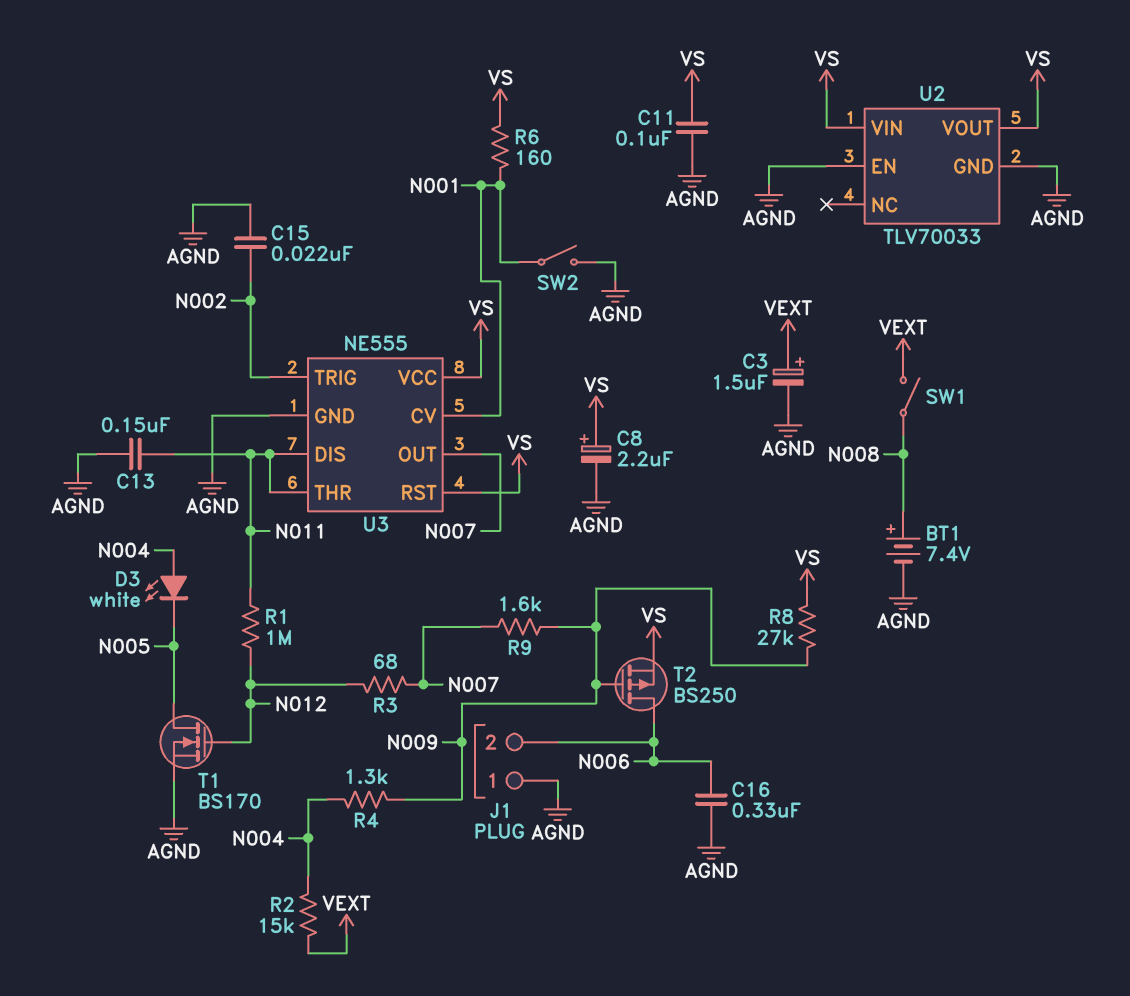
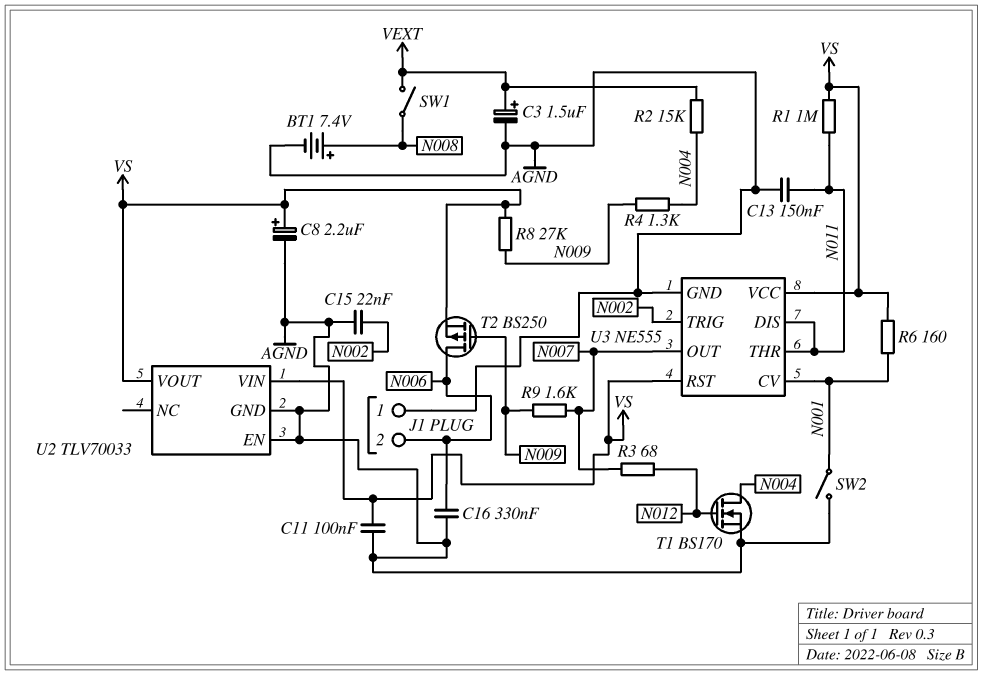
D3: LED white (A N004, K N005) -> none
R1: 1M (N011, N012) -> 1M (N011, VS)
T1: NMOS BS170 (G N012, D N005, S AGND) -> NMOS BS170 (G N012, D N004, S AGND)

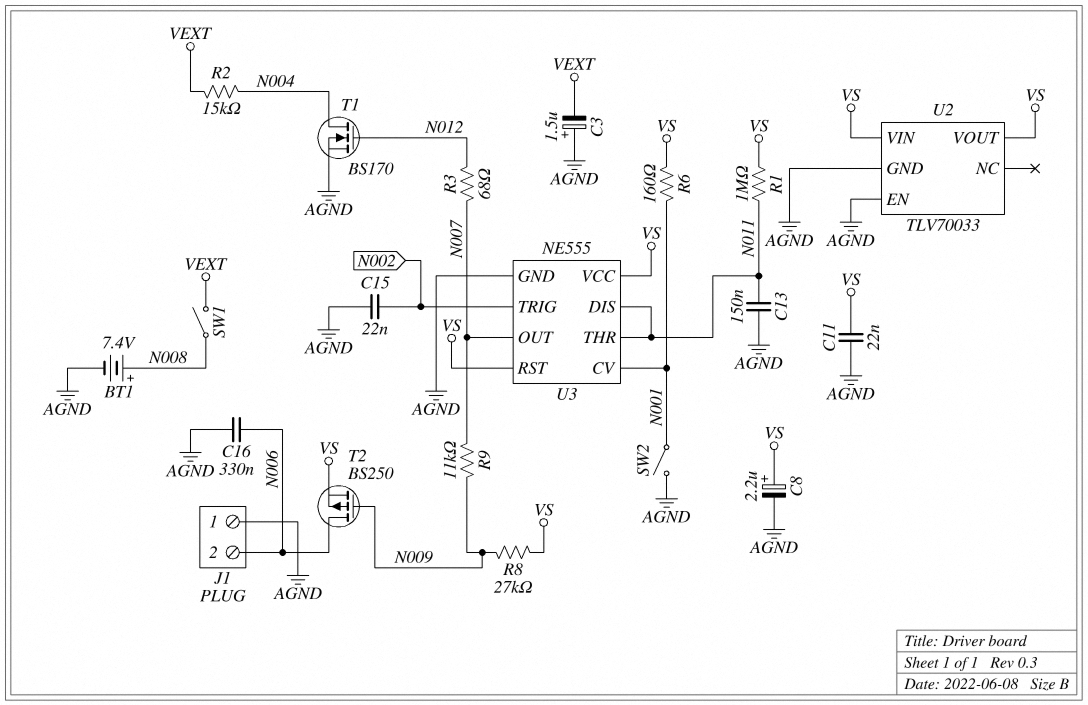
C3: 1.5uF (plus VEXT, minus AGND) -> 1.5uF (plus AGND, minus VEXT)
C11: 100nF (AGND, VS) -> 22nF (AGND, VS)
R4: 1.3k (N004, N009) -> none
R9: 1.6k (N007, N009) -> 11k (N007, N009)

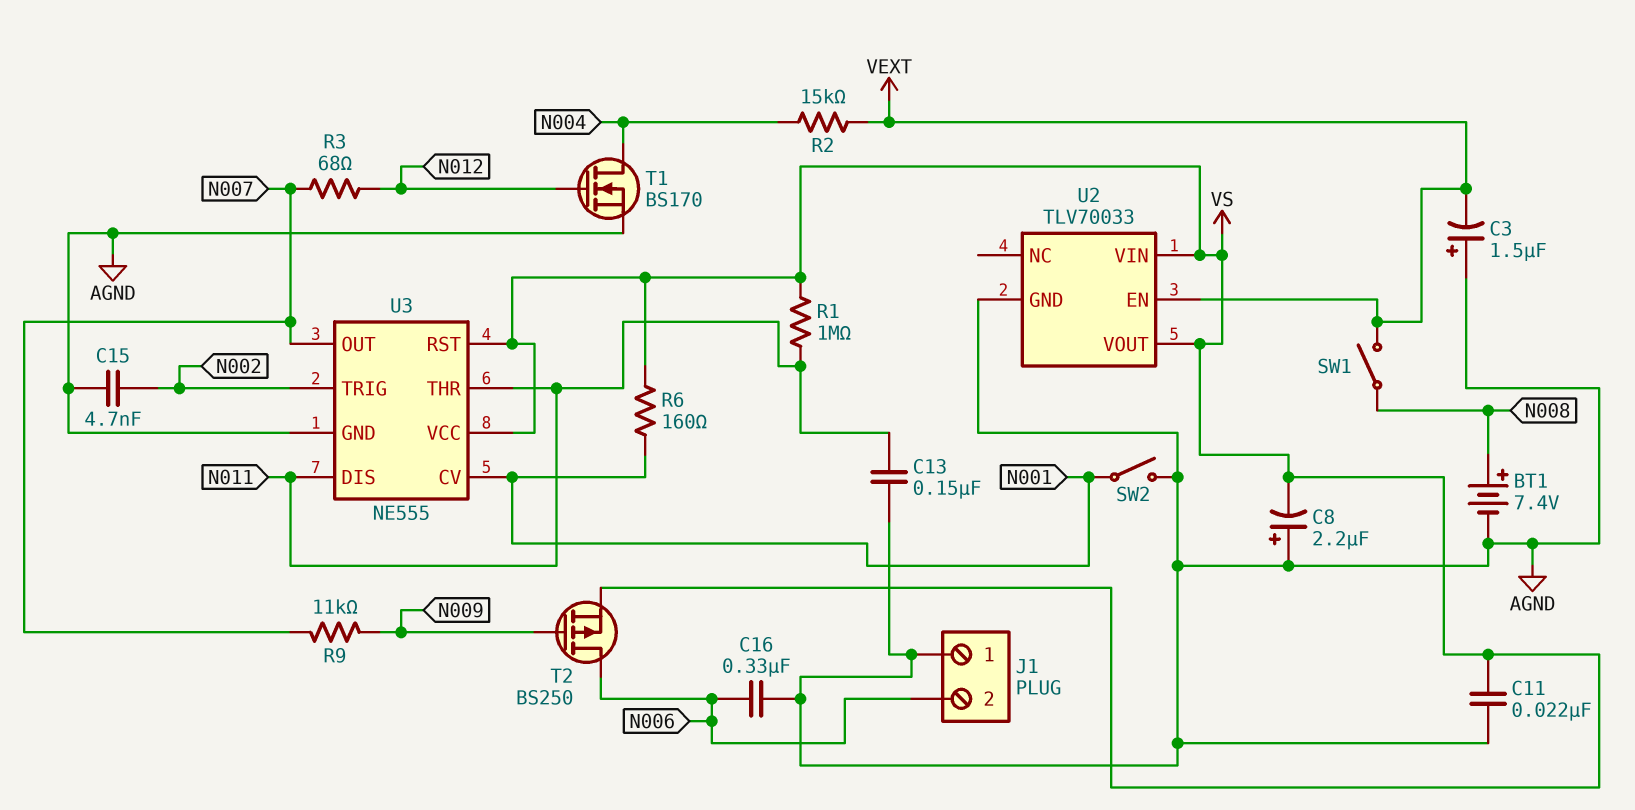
C8: 2.2uF (plus VS, minus AGND) -> 2.2uF (plus AGND, minus VS)
C15: 22nF (AGND, N002) -> 4.7nF (AGND, N002)
R8: 27k (N009, VS) -> none
U2 pin EN: AGND -> VEXT

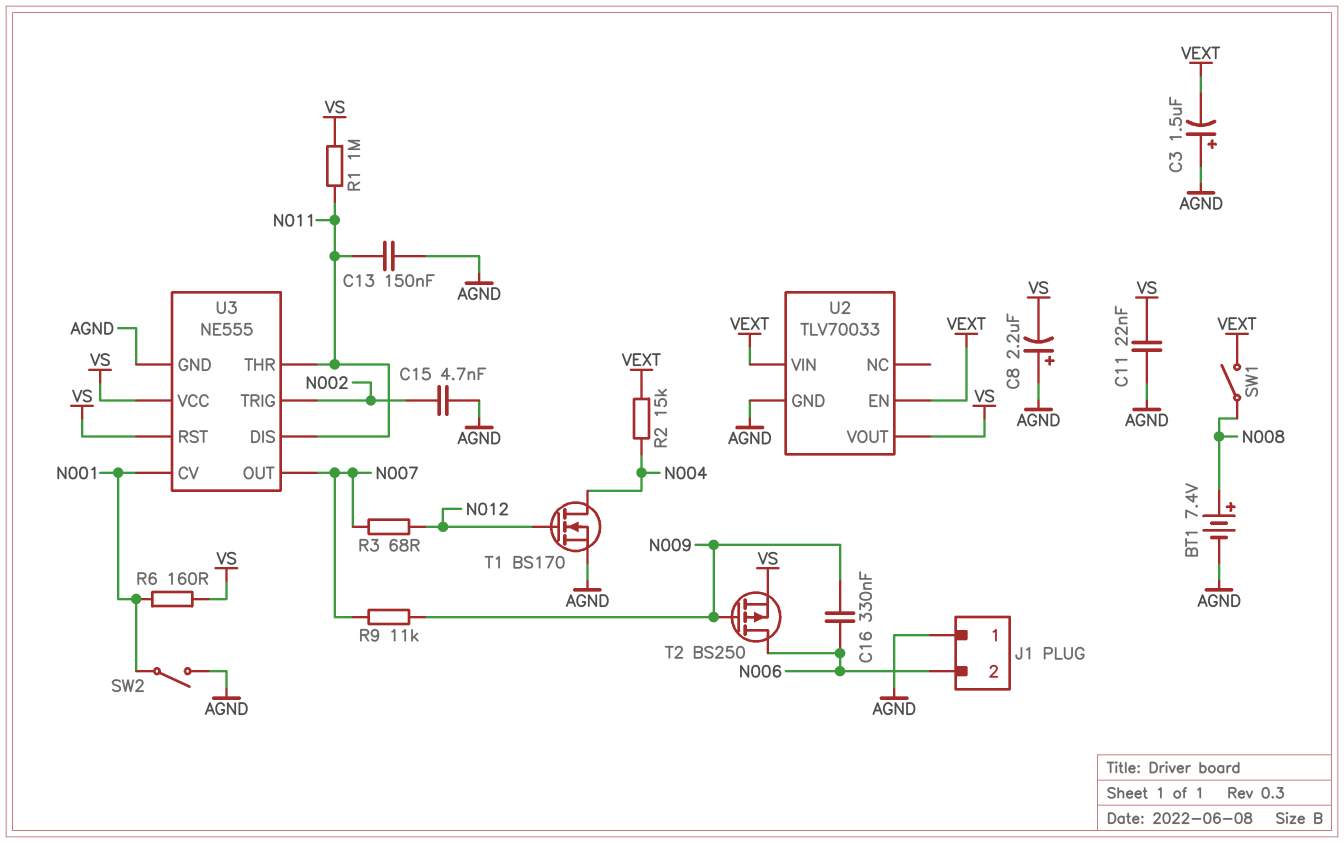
C16: 330nF (AGND, N006) -> 330nF (N006, N009)
U2 pin VIN: VS -> VEXT

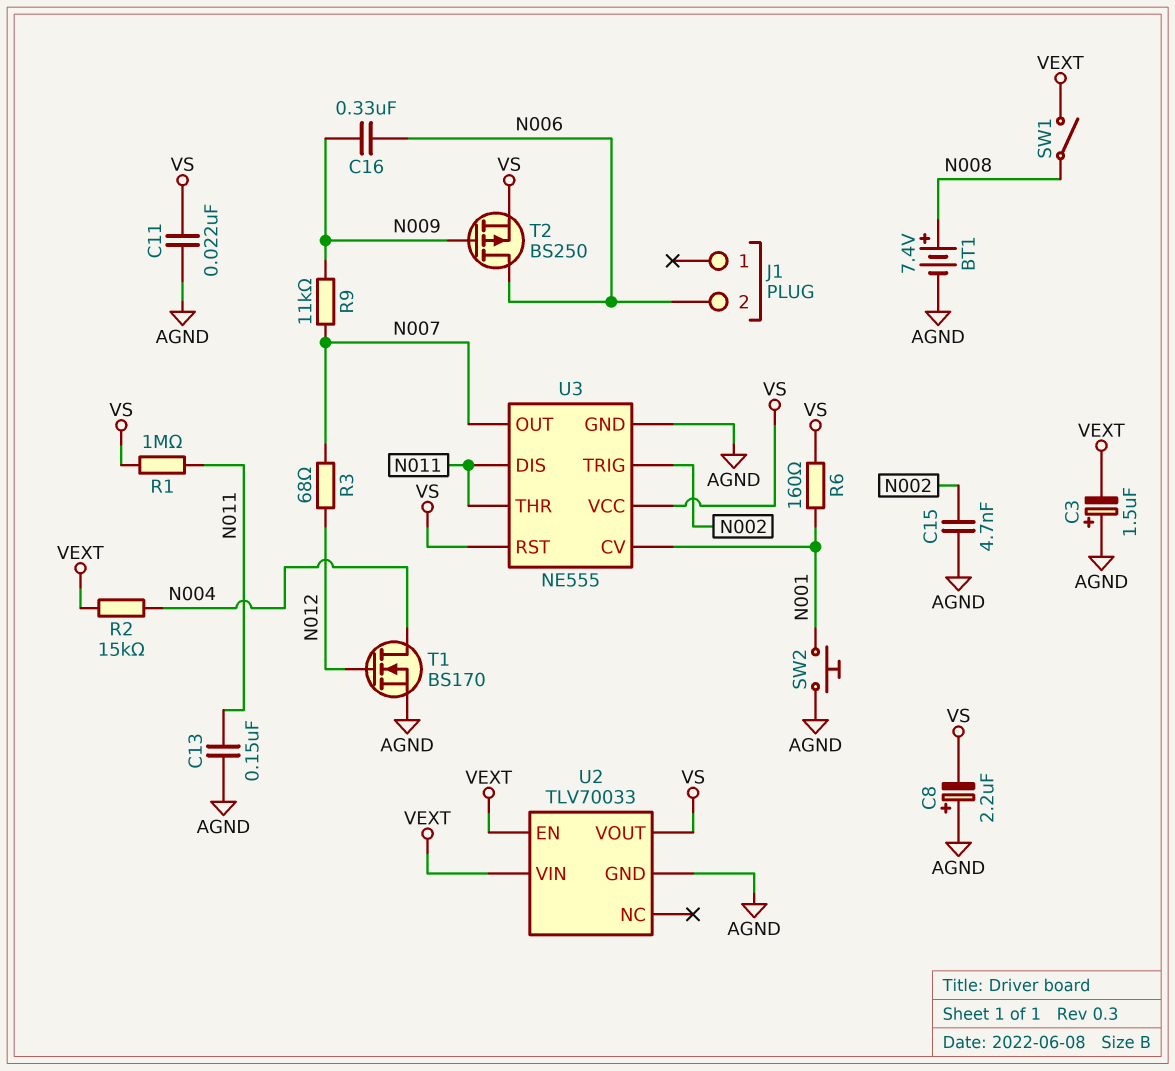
J1 pin 1: AGND -> none
SW2: switch (AGND, N001) -> button (AGND, N001)

